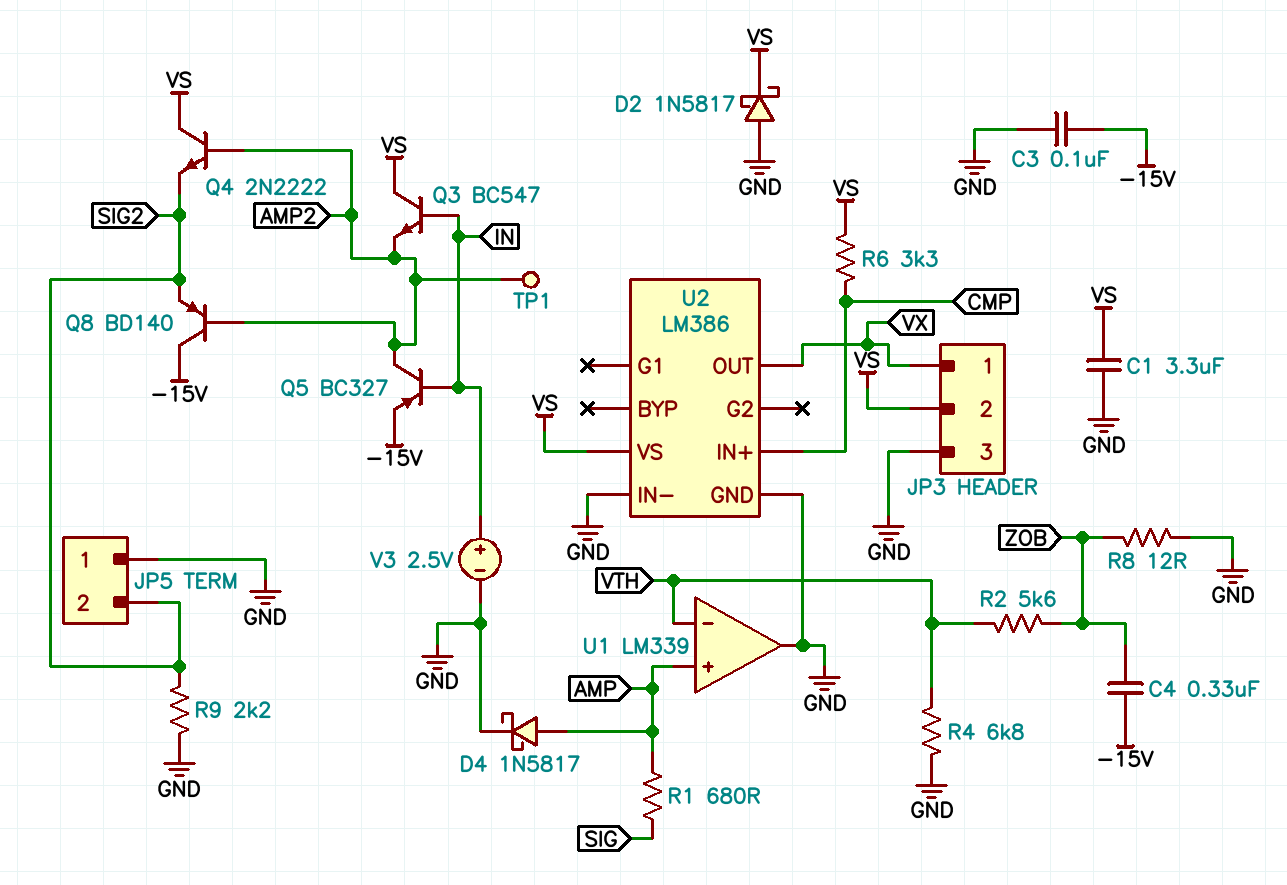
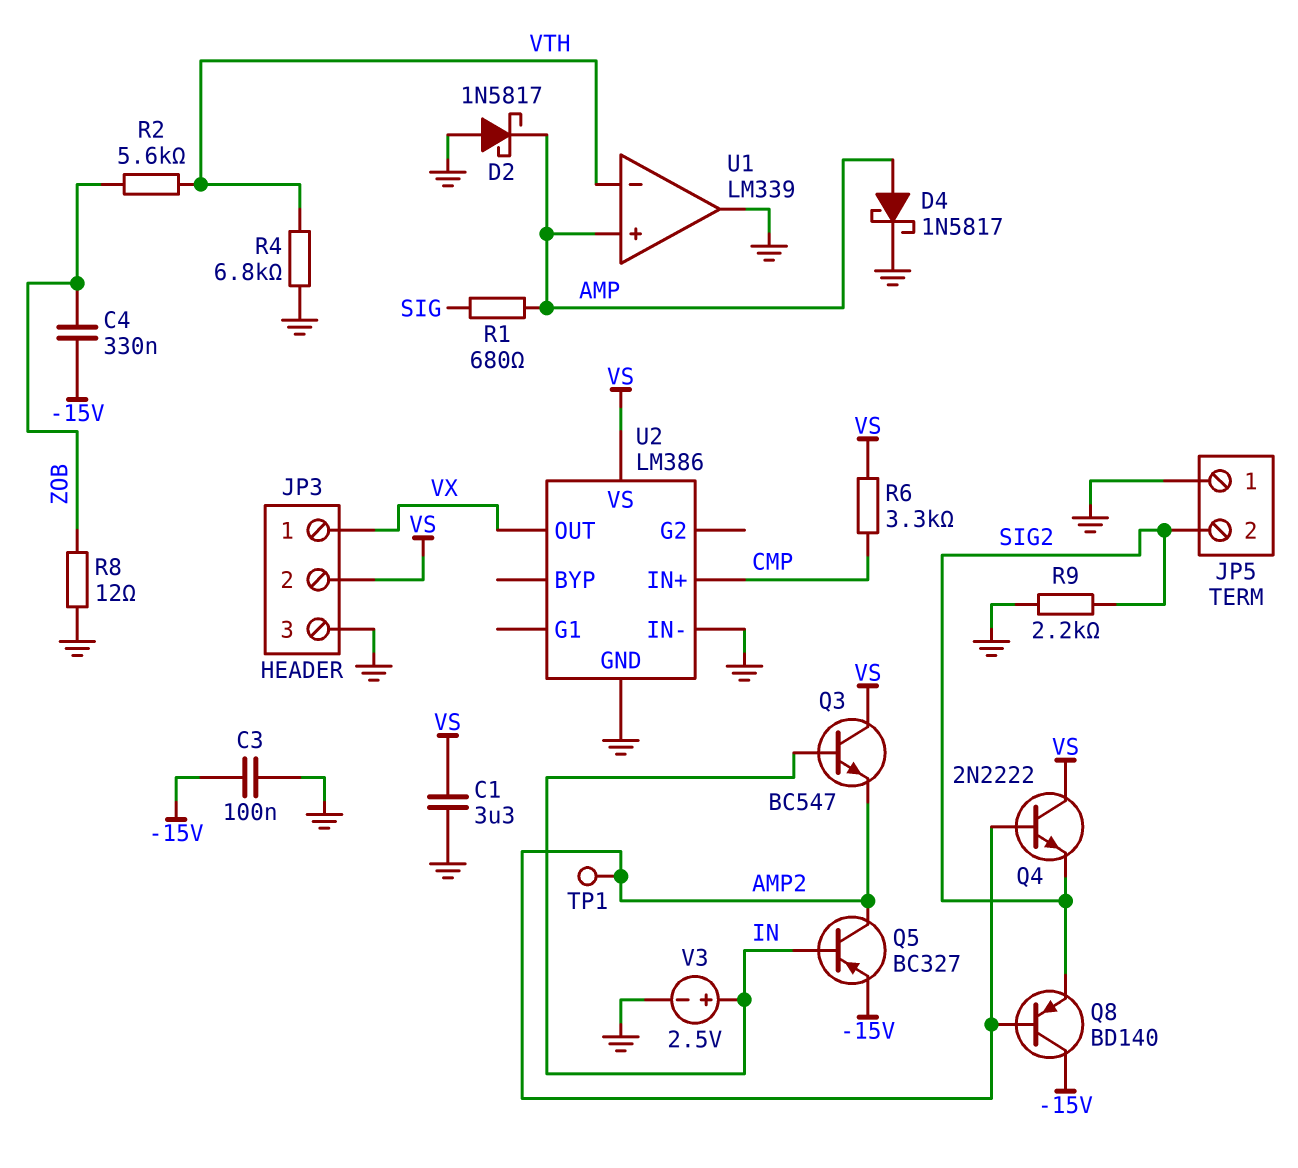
D2: schottky 1N5817 (A GND, K VS) -> schottky 1N5817 (A GND, K AMP)

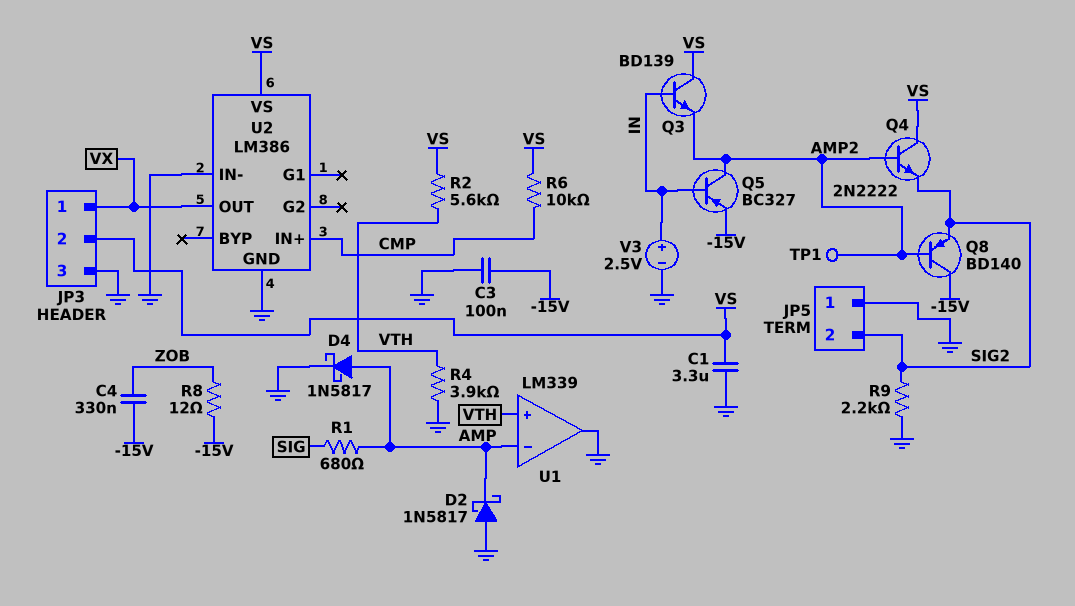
Q3: NPN BC547 (B IN, C VS, E AMP2) -> NPN BD139 (B IN, C VS, E AMP2)
R2: 5.6k (VTH, ZOB) -> 5.6k (VS, VTH)
R4: 6.8k (GND, VTH) -> 3.9k (GND, VTH)
R6: 3.3k (CMP, VS) -> 10k (CMP, VS)
R8: 12 (GND, ZOB) -> 12 (-15V, ZOB)
U1 pin in+: AMP -> VTH
U1 pin in-: VTH -> AMP

